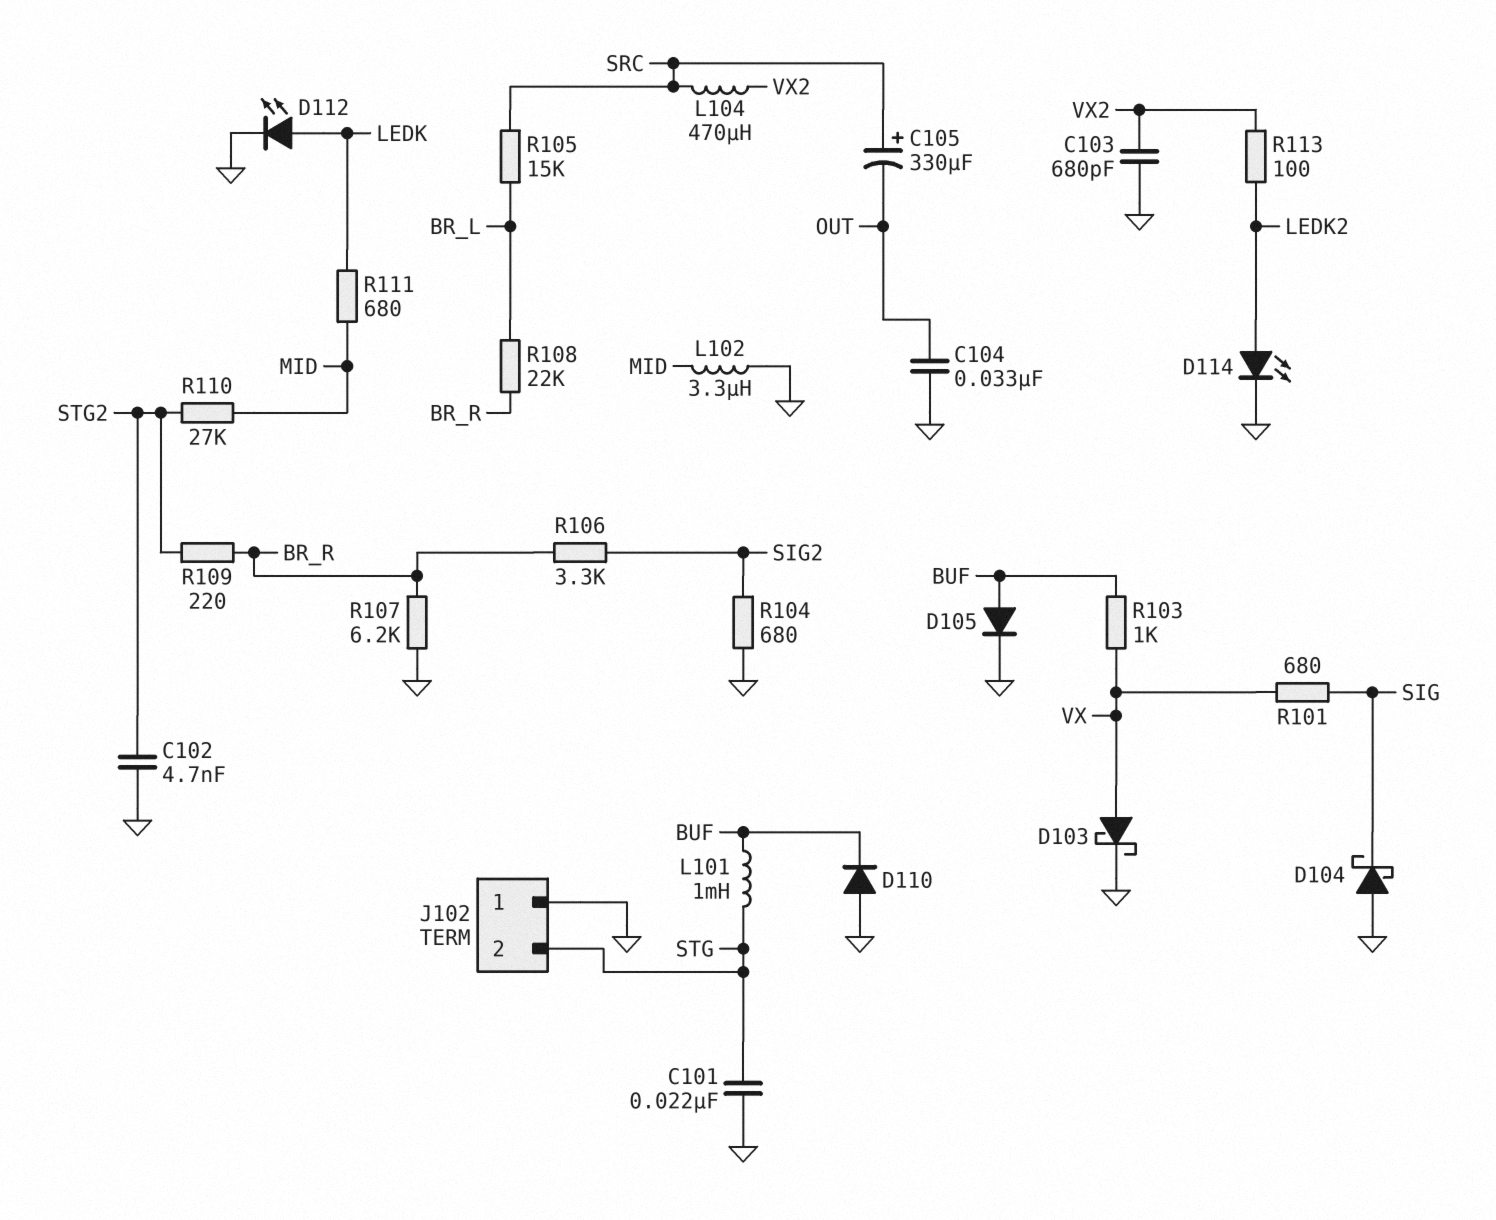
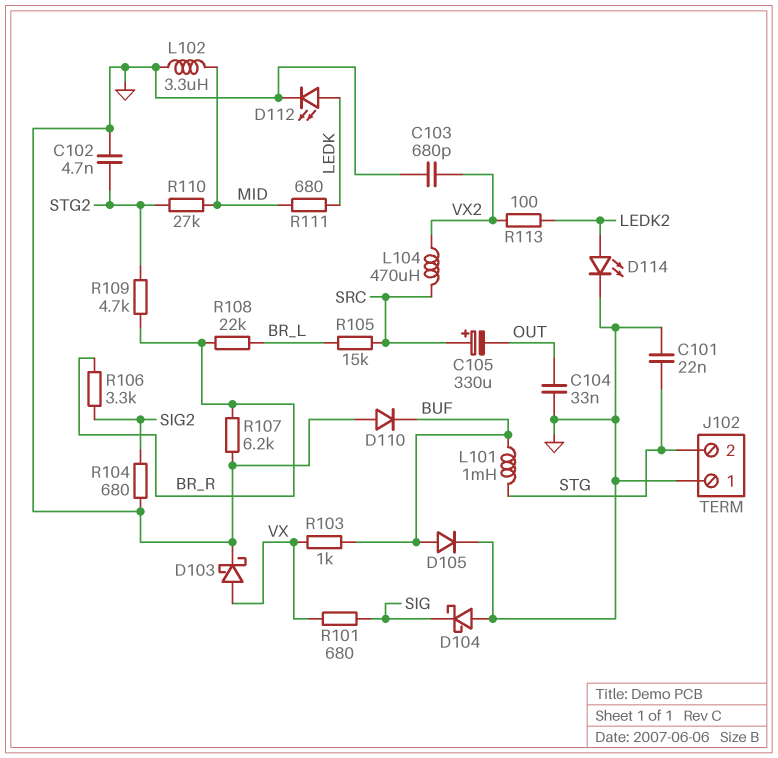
R109: 220 (BR_R, STG2) -> 4.7k (BR_R, STG2)

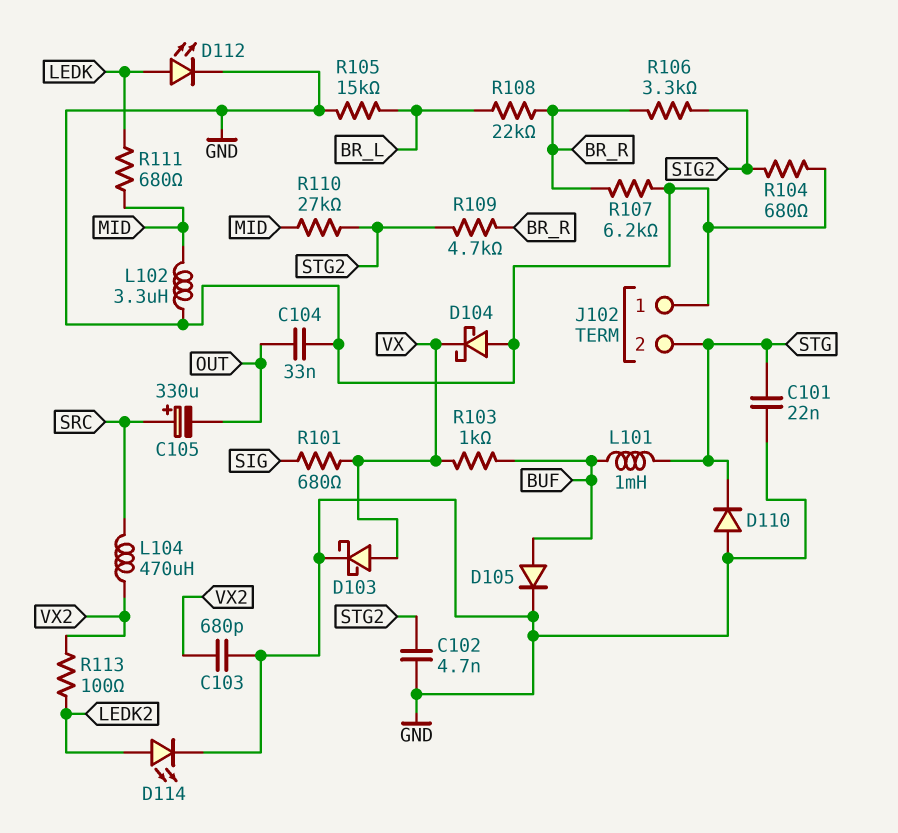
D104: schottky (A GND, K SIG) -> schottky (A GND, K VX)
D110: diode (A GND, K BUF) -> diode (A GND, K STG)
R105: 15k (BR_L, SRC) -> 15k (BR_L, GND)

